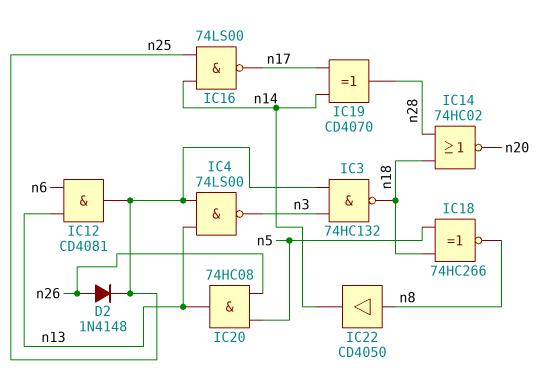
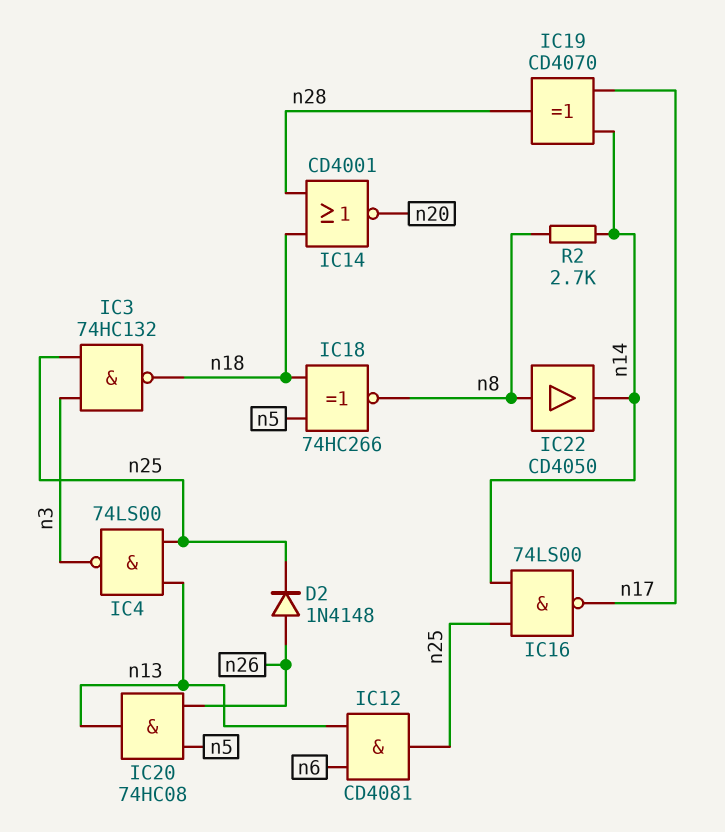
IC14: NOR 74HC02 (in n18, in n28, out n20) -> NOR CD4001 (in n18, in n28, out n20)
R2: none -> 2.7k (n8, n14)

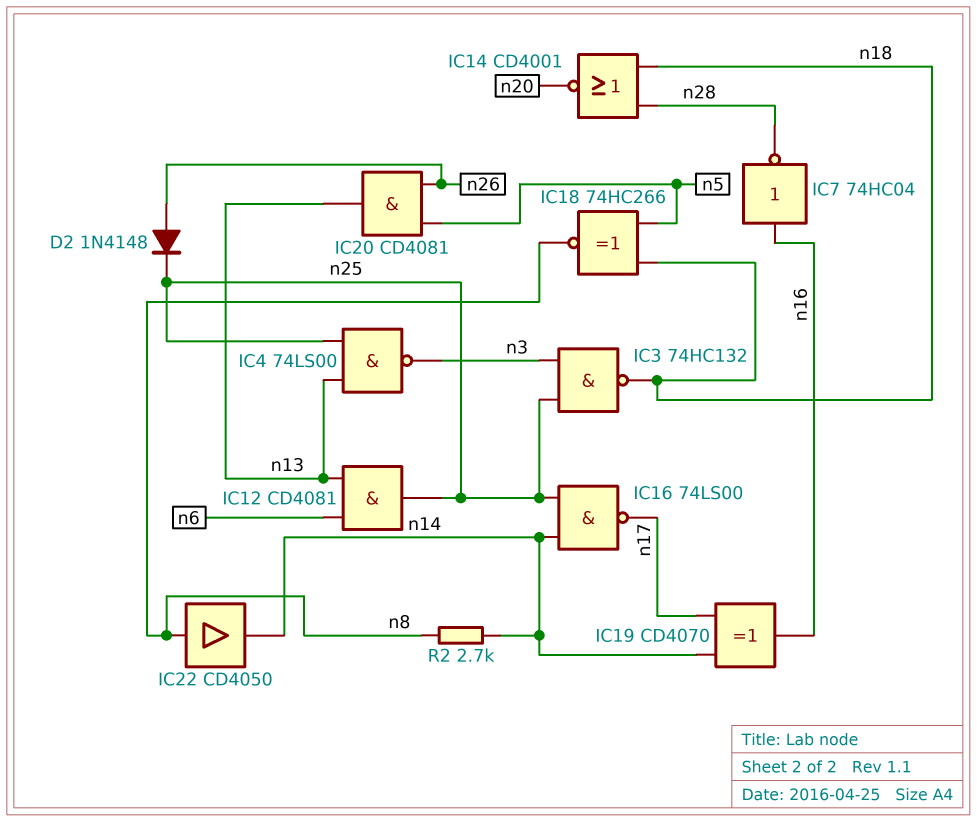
IC7: none -> NOT 74HC04 (in n16, out n28)
IC19: XOR CD4070 (in n14, in n17, out n28) -> XOR CD4070 (in n14, in n17, out n16)
IC20: AND 74HC08 (in n5, in n26, out n13) -> AND CD4081 (in n5, in n26, out n13)

